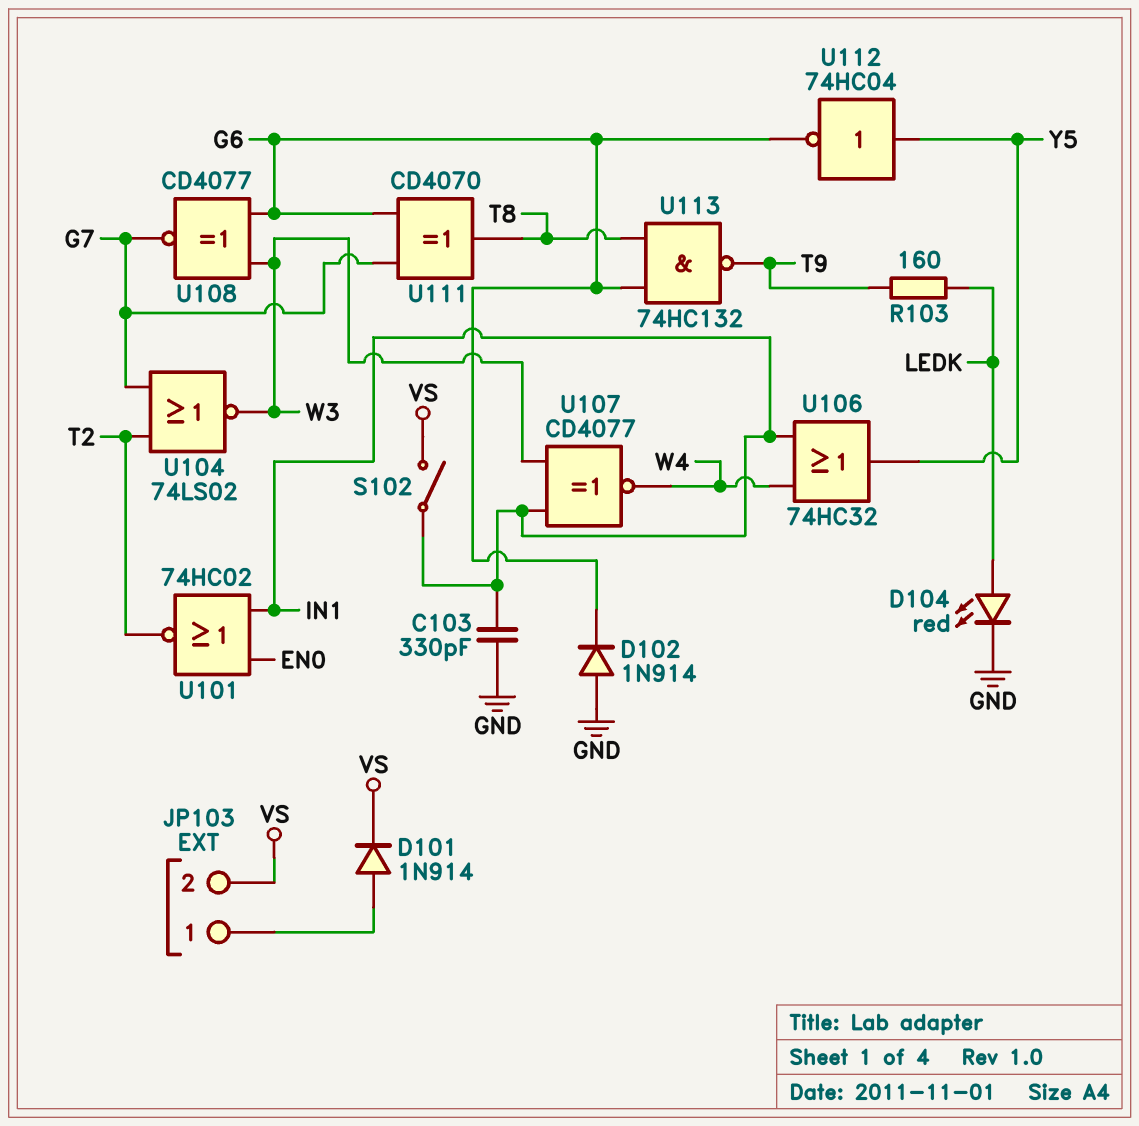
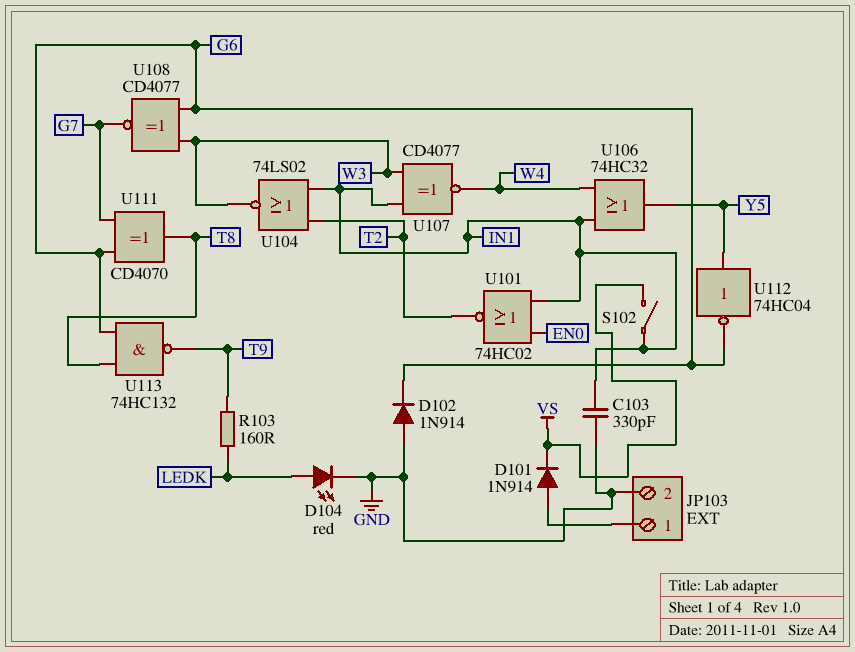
JP103 pin 2: VS -> GND
U104: NOR 74LS02 (in G7, in T2, out W3) -> NOR 74LS02 (in IN1, in T2, out W3)

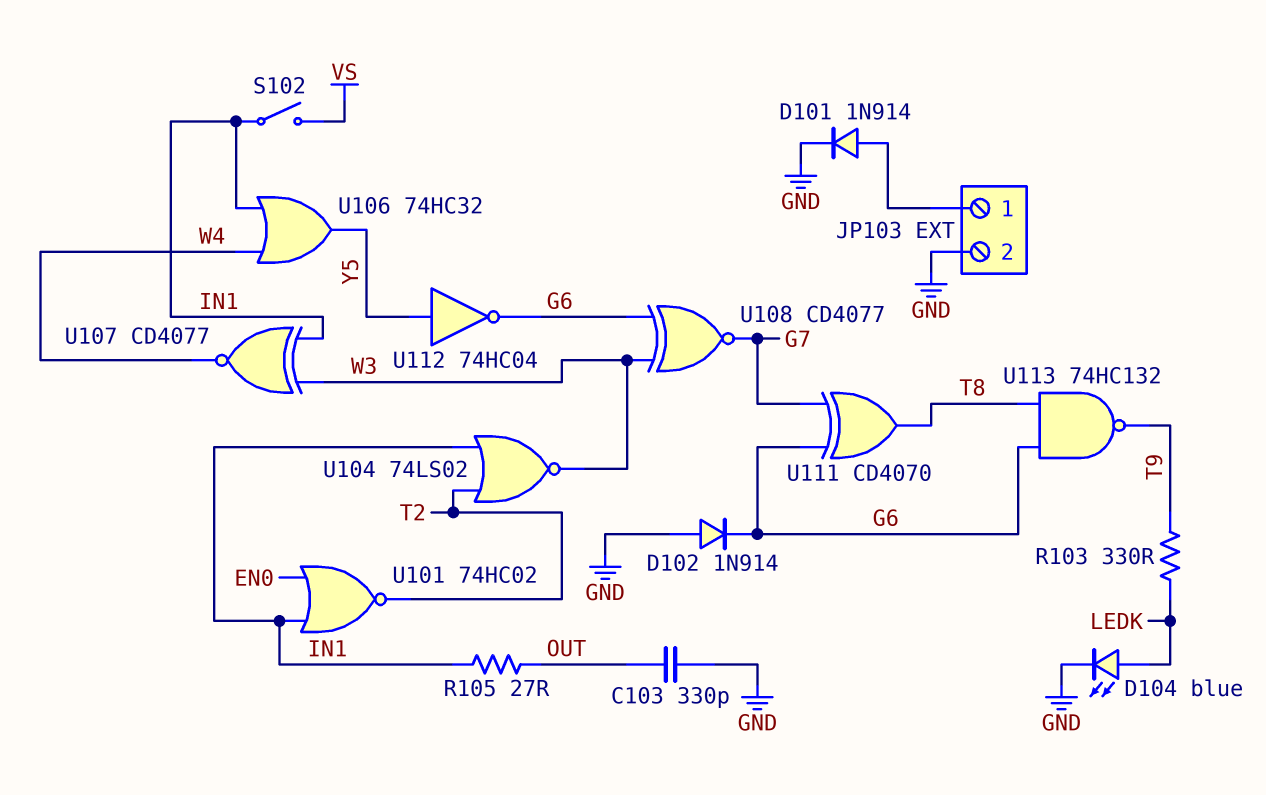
C103: 330pF (GND, IN1) -> 330pF (GND, OUT)
D101: diode 1N914 (A JP103/1, K VS) -> diode 1N914 (A JP103/1, K GND)
D104: LED red (A LEDK, K GND) -> LED blue (A LEDK, K GND)
R103: 160 (LEDK, T9) -> 330 (LEDK, T9)
R105: none -> 27 (IN1, OUT)

